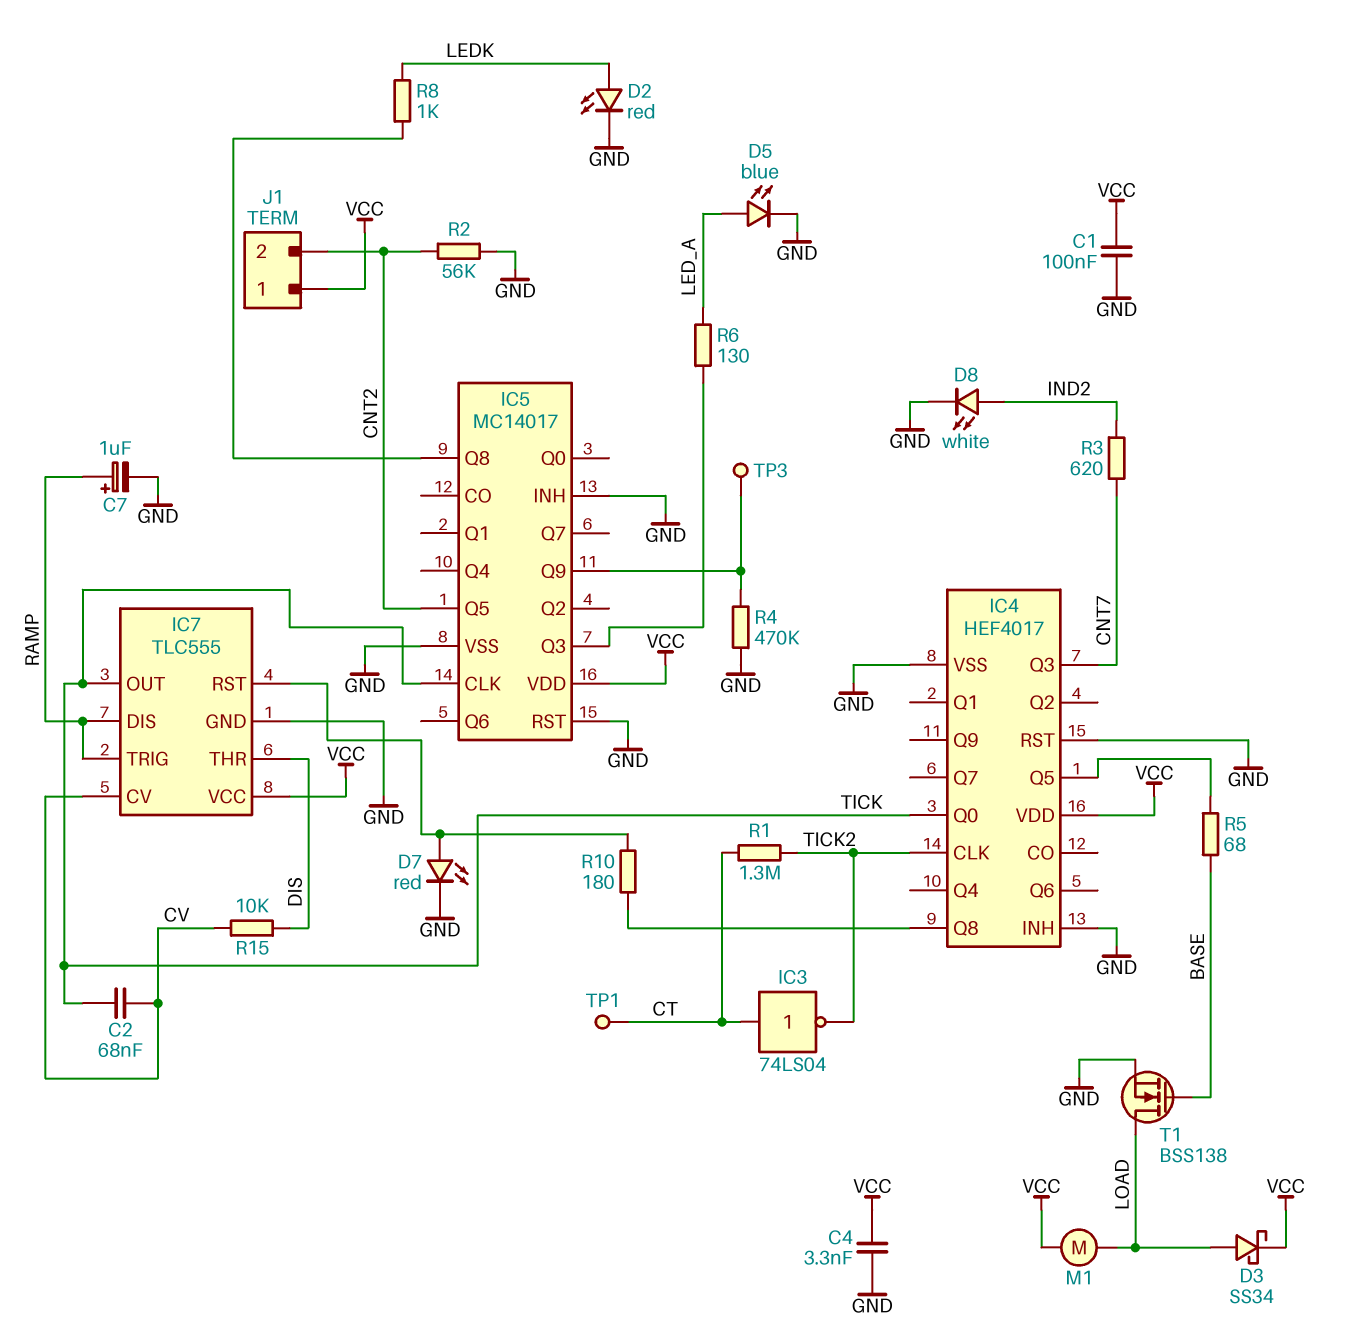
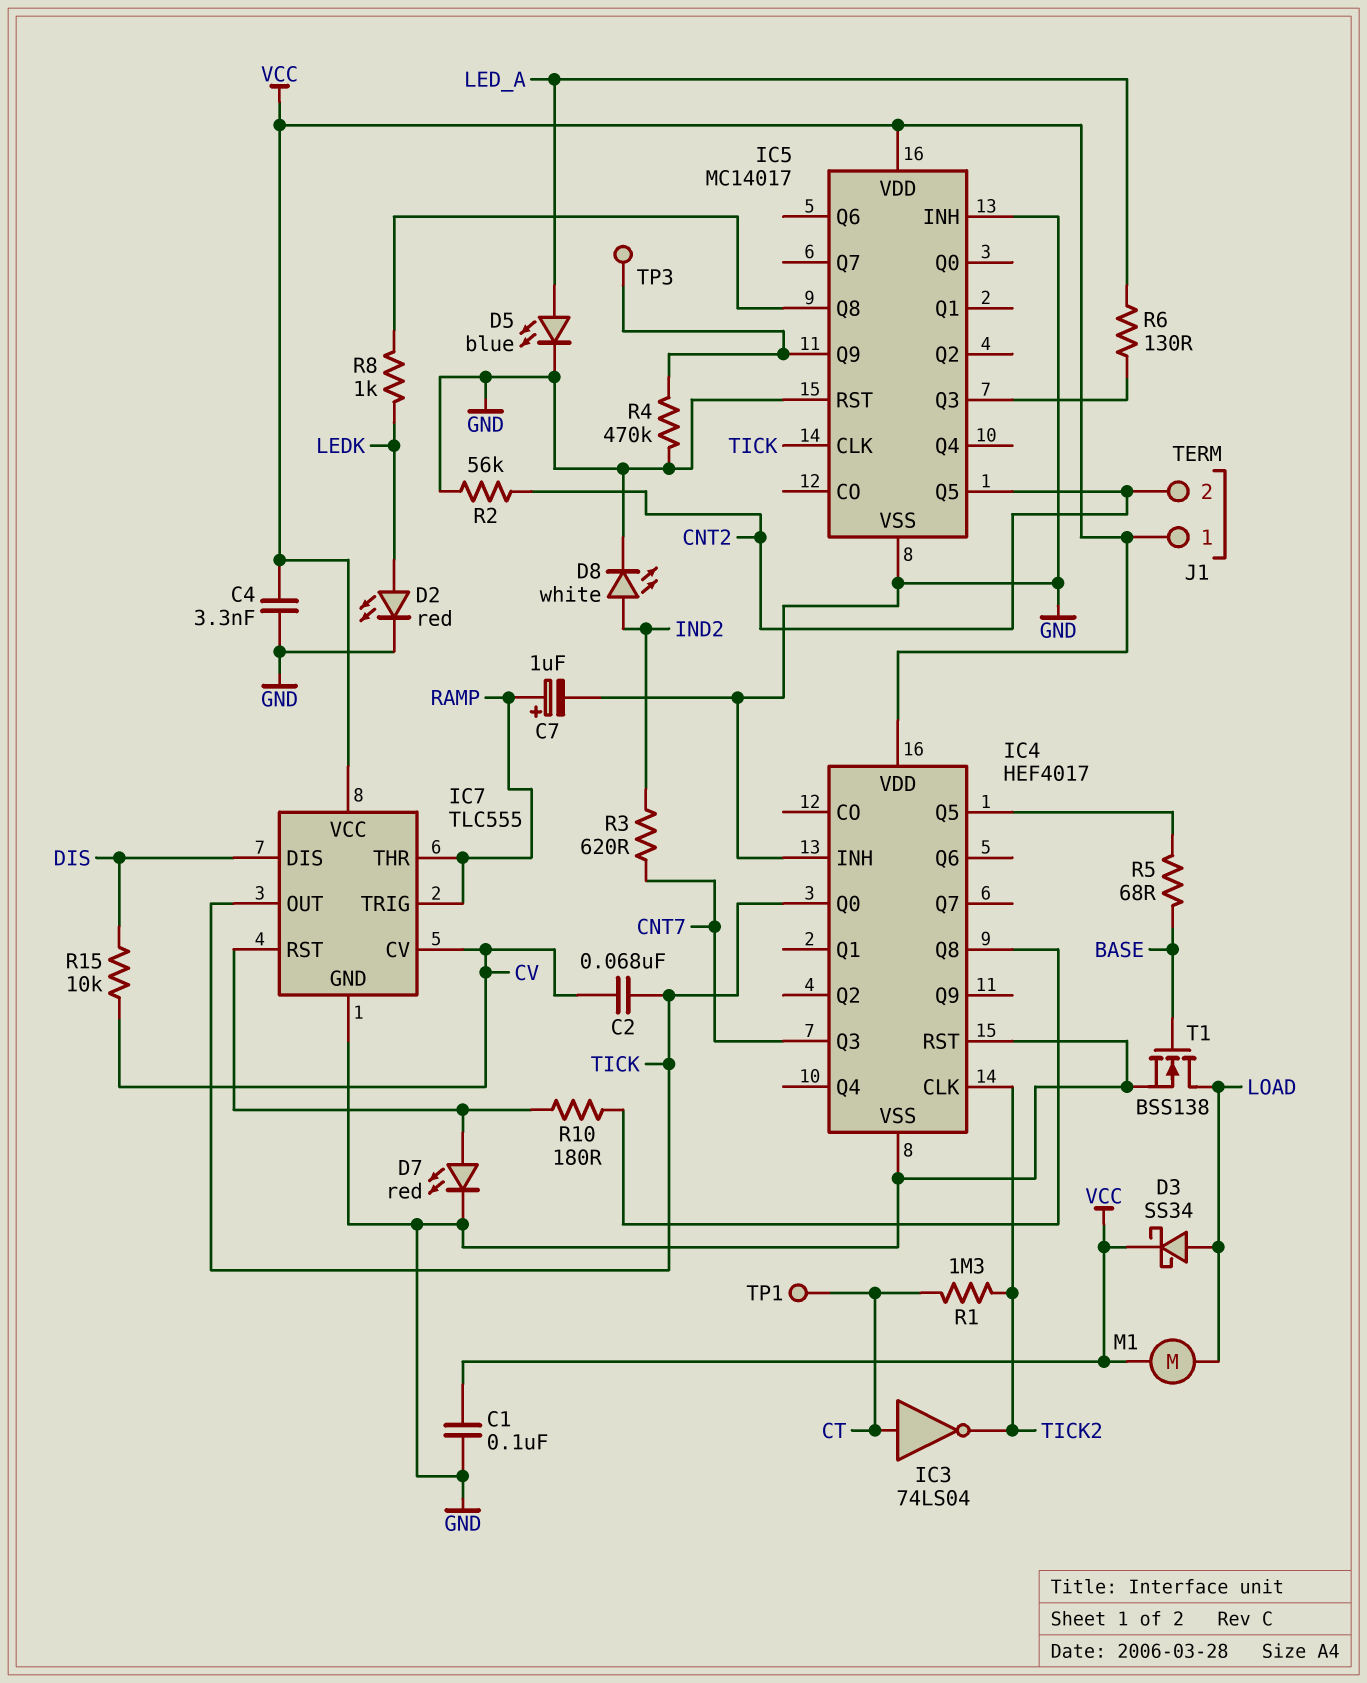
IC7 pin DIS: RAMP -> DIS
IC7 pin THR: DIS -> RAMP

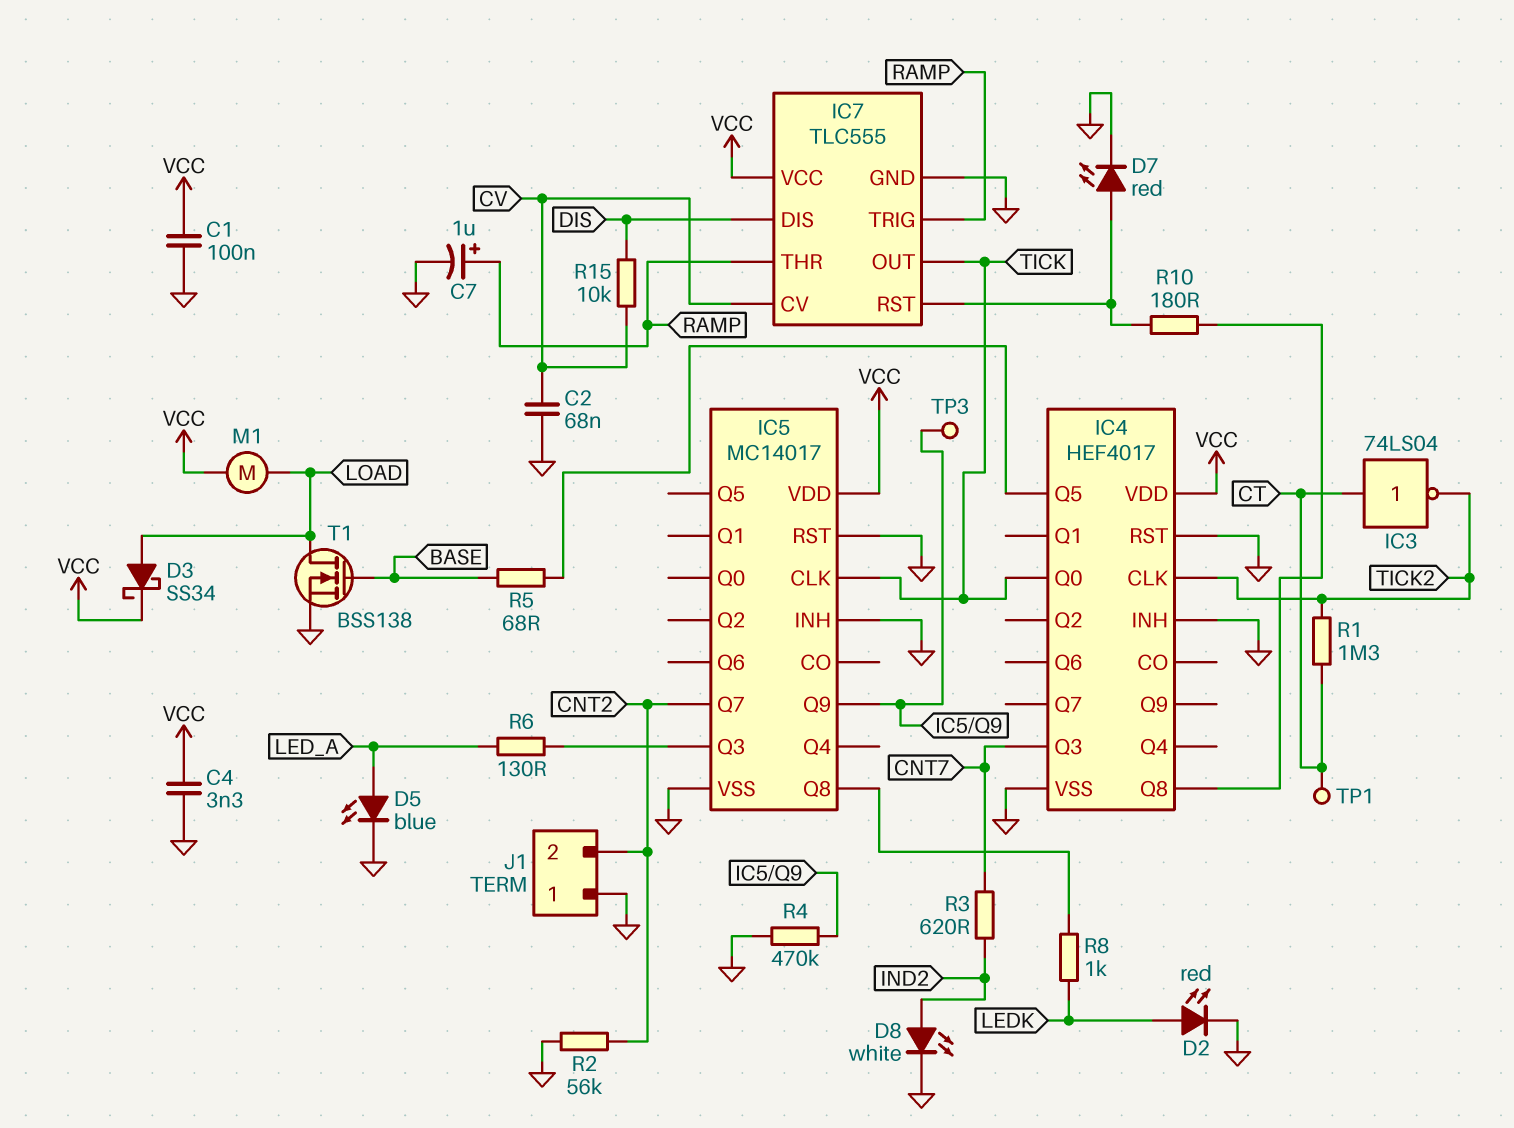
C2: 68nF (CV, TICK) -> 68nF (CV, GND)
IC5 pin Q5: CNT2 -> none
IC5 pin Q7: none -> CNT2
J1 pin 1: VCC -> GND

